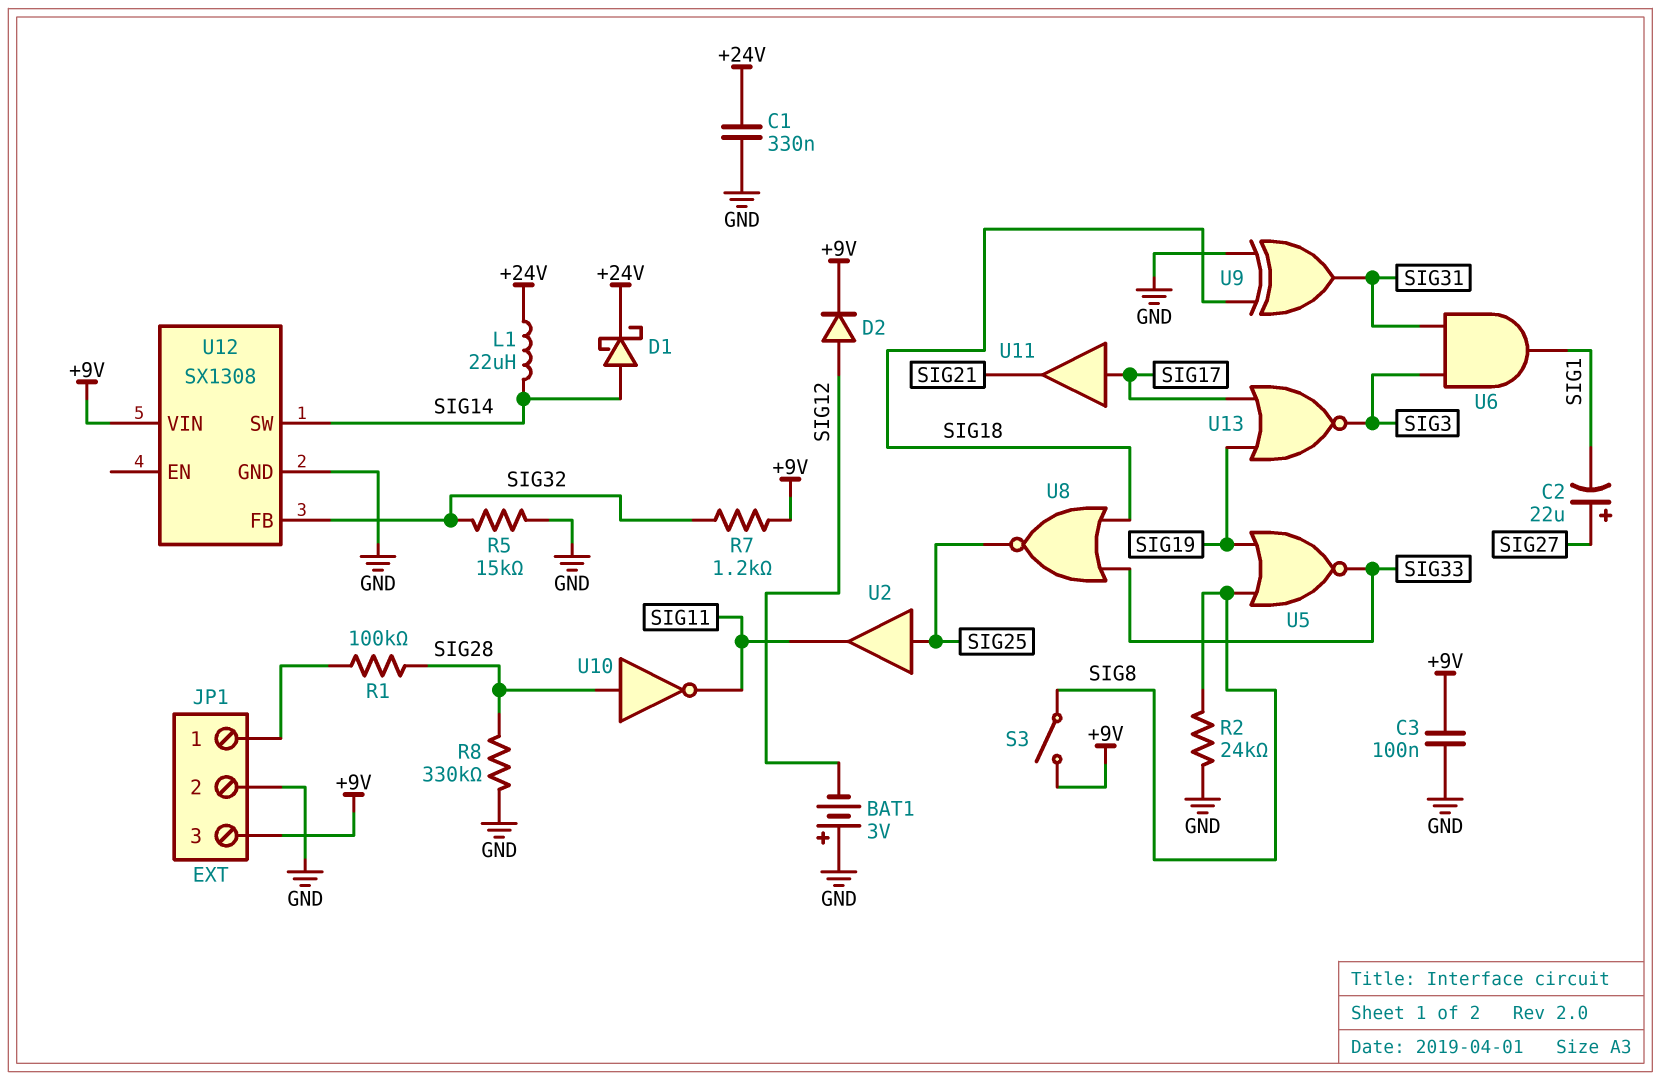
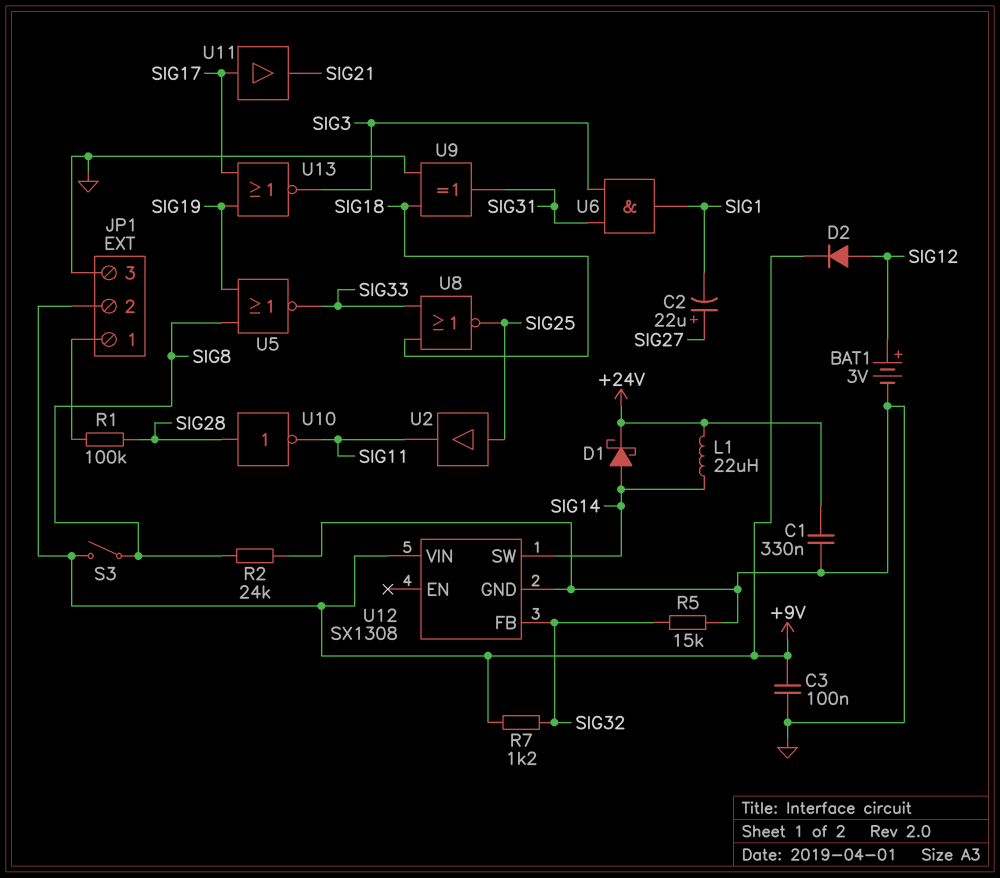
BAT1: 3V (plus GND, minus SIG12) -> 3V (plus SIG12, minus GND)
JP1 pin 2: GND -> +9V
JP1 pin 3: +9V -> GND
R8: 330k (GND, SIG28) -> none

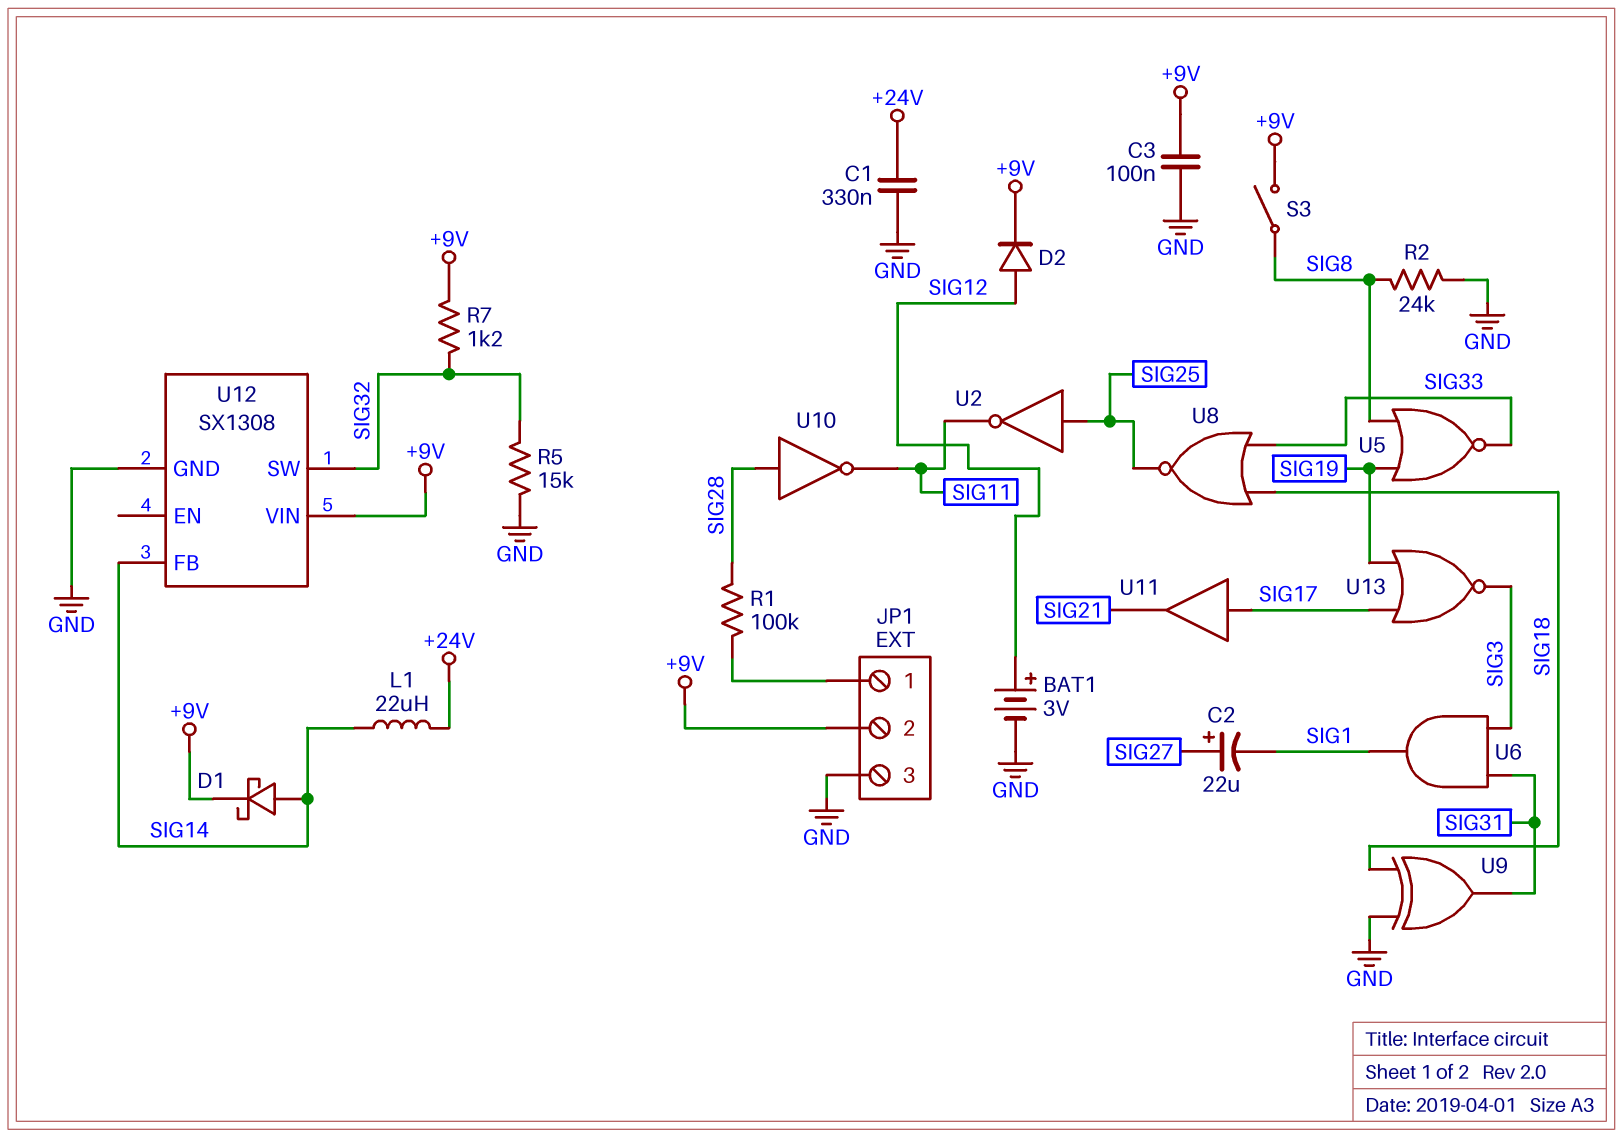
D1: schottky (A SIG14, K +24V) -> schottky (A SIG14, K +9V)
U2: buffer (in SIG25, out SIG11) -> NOT (in SIG25, out SIG11)
U12 pin FB: SIG32 -> SIG14
U12 pin SW: SIG14 -> SIG32

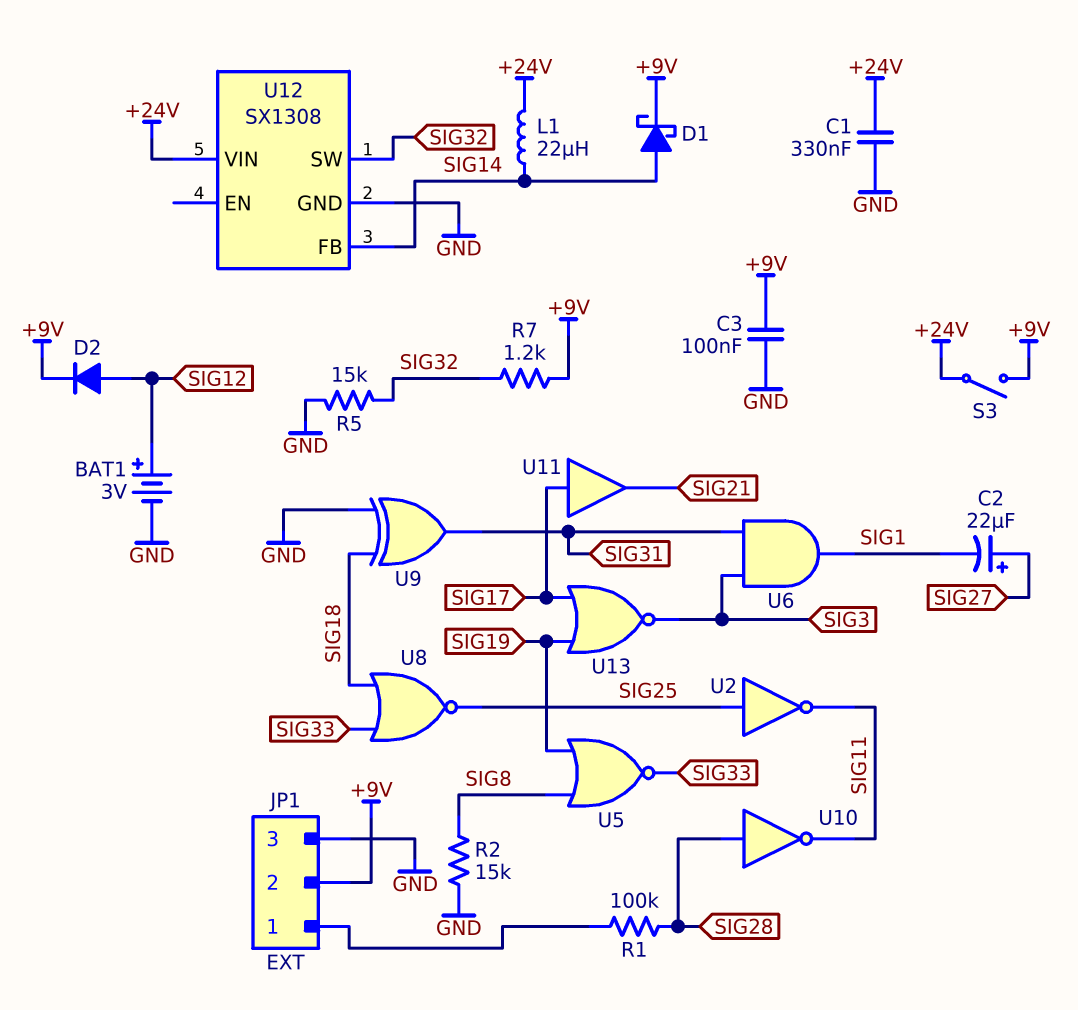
R2: 24k (GND, SIG8) -> 15k (GND, SIG8)
S3: switch (+9V, SIG8) -> switch (+9V, +24V)
U12 pin VIN: +9V -> +24V

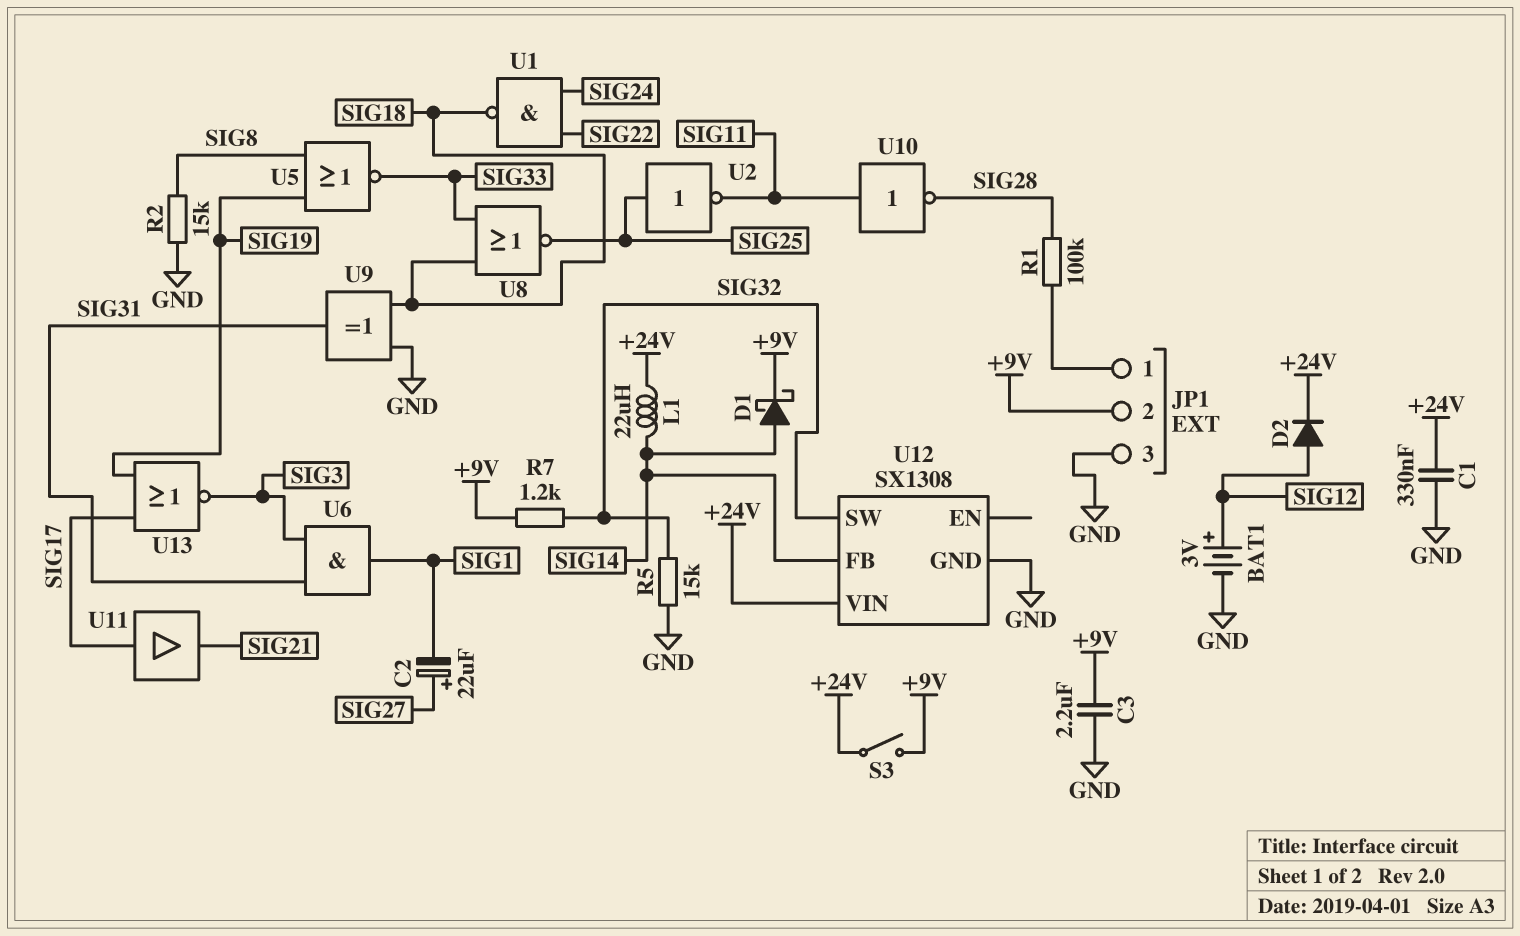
C3: 100nF (+9V, GND) -> 2.2uF (+9V, GND)
D2: diode (A SIG12, K +9V) -> diode (A SIG12, K +24V)
U1: none -> NAND (in SIG22, in SIG24, out SIG18)
U10: NOT (in SIG28, out SIG11) -> NOT (in SIG11, out SIG28)

